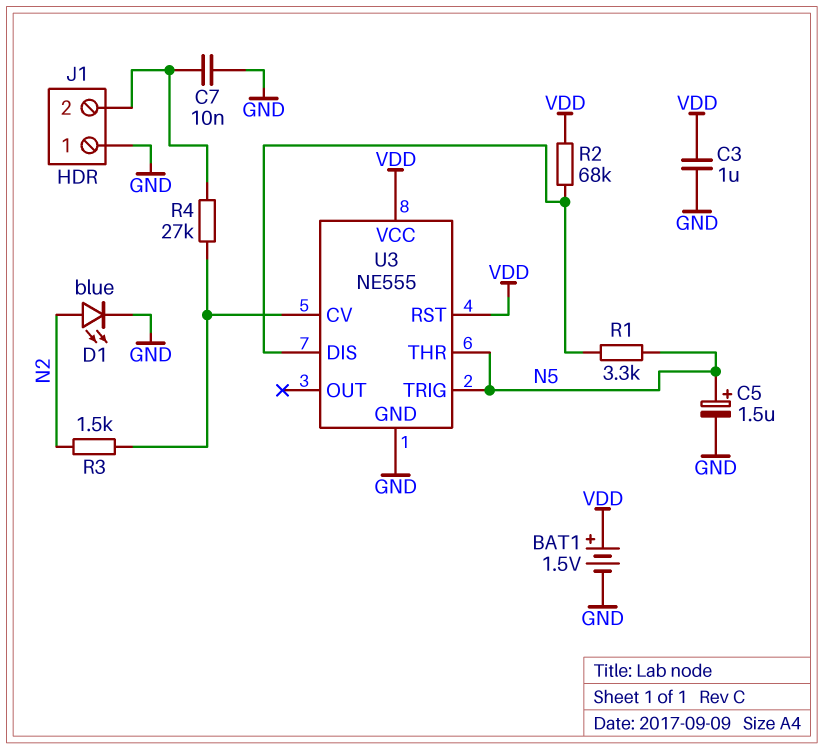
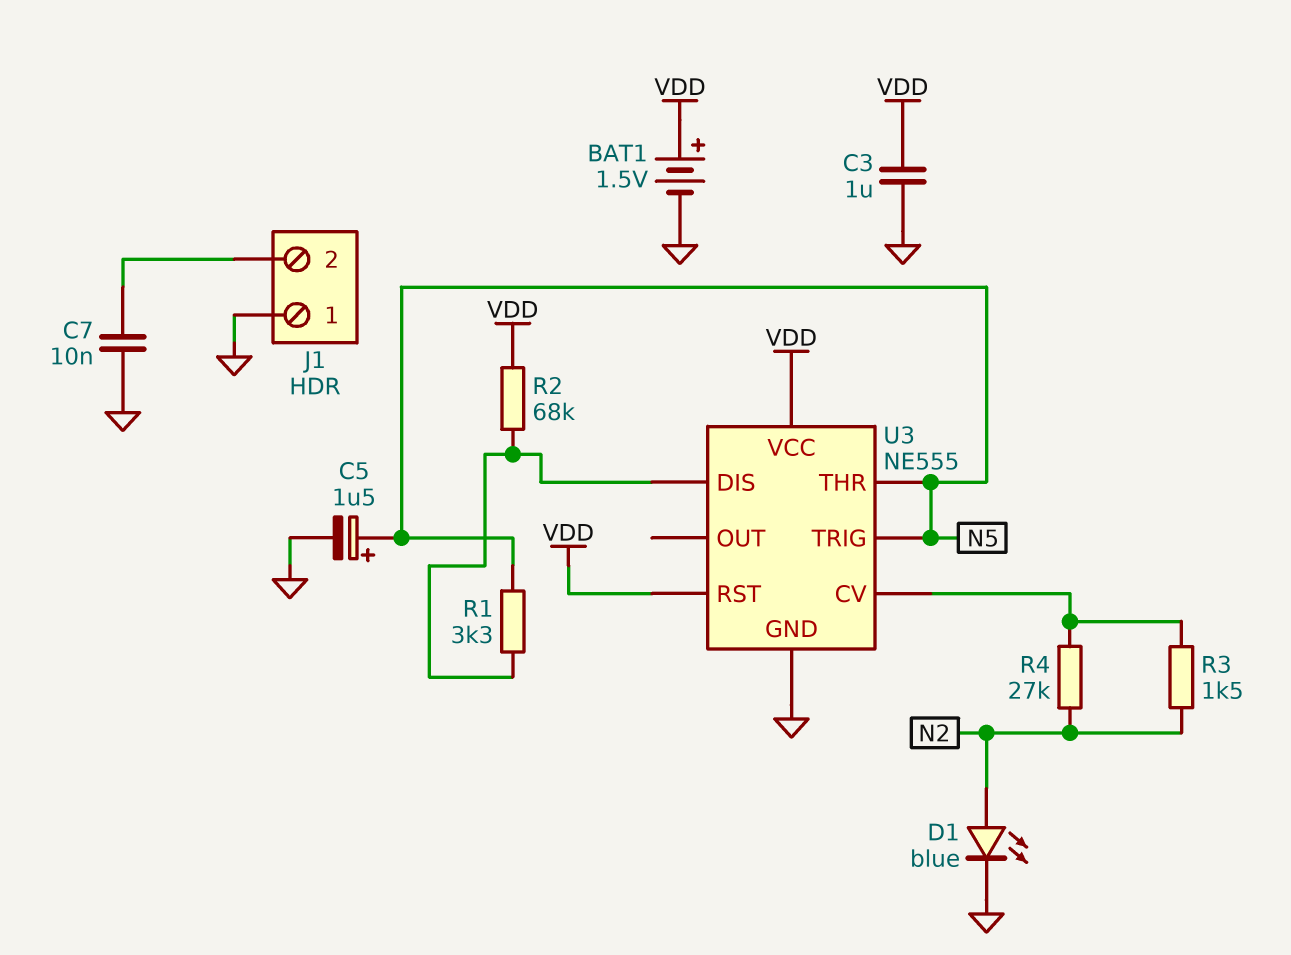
R4: 27k (J1/2, U3/CV) -> 27k (N2, U3/CV)

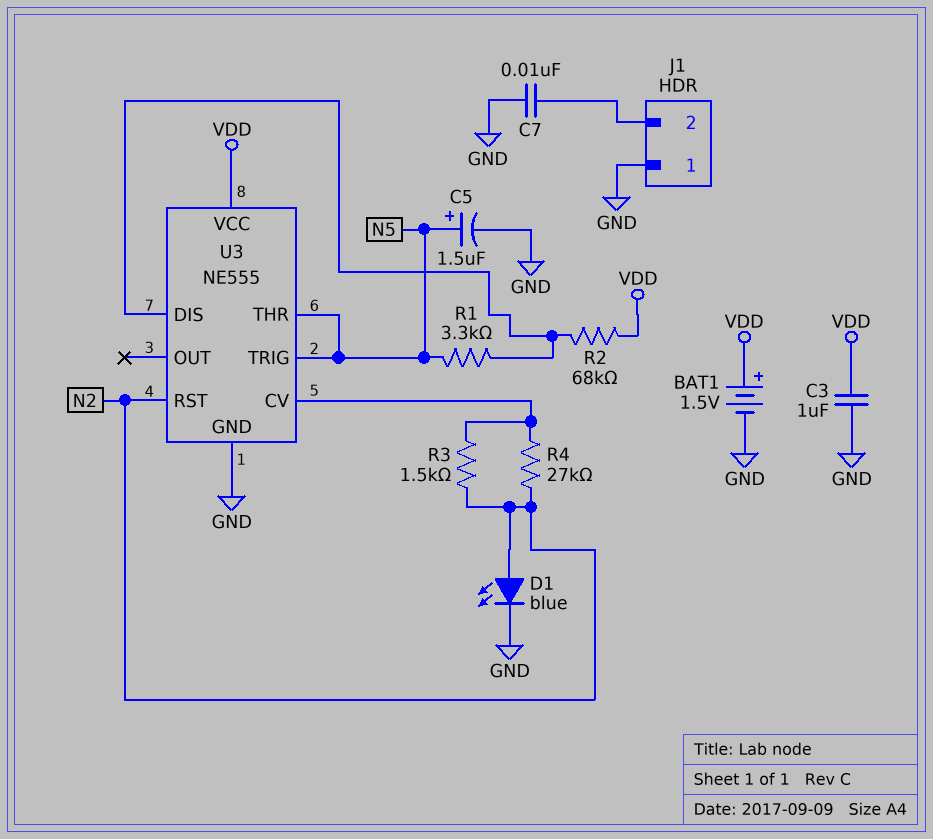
U3 pin RST: VDD -> N2

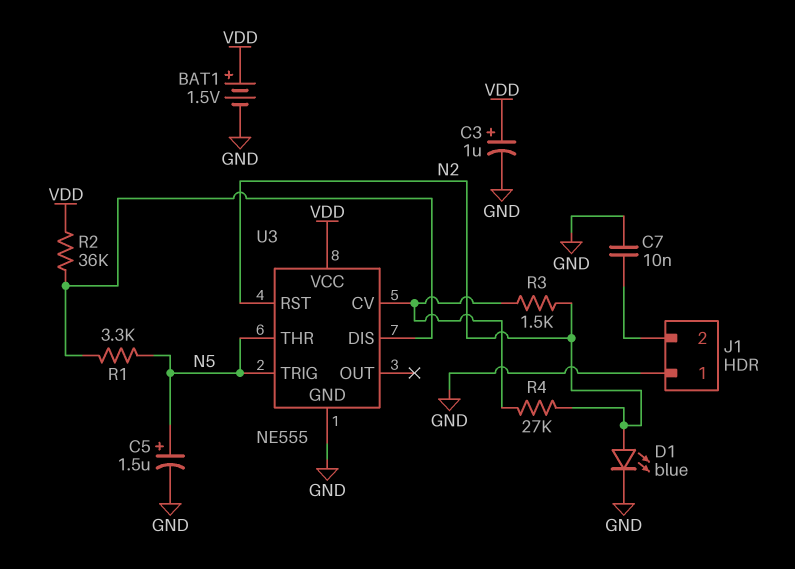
C3: 1uF (GND, VDD) -> 1uF (plus VDD, minus GND)
R2: 68k (U3/DIS, VDD) -> 36k (U3/DIS, VDD)

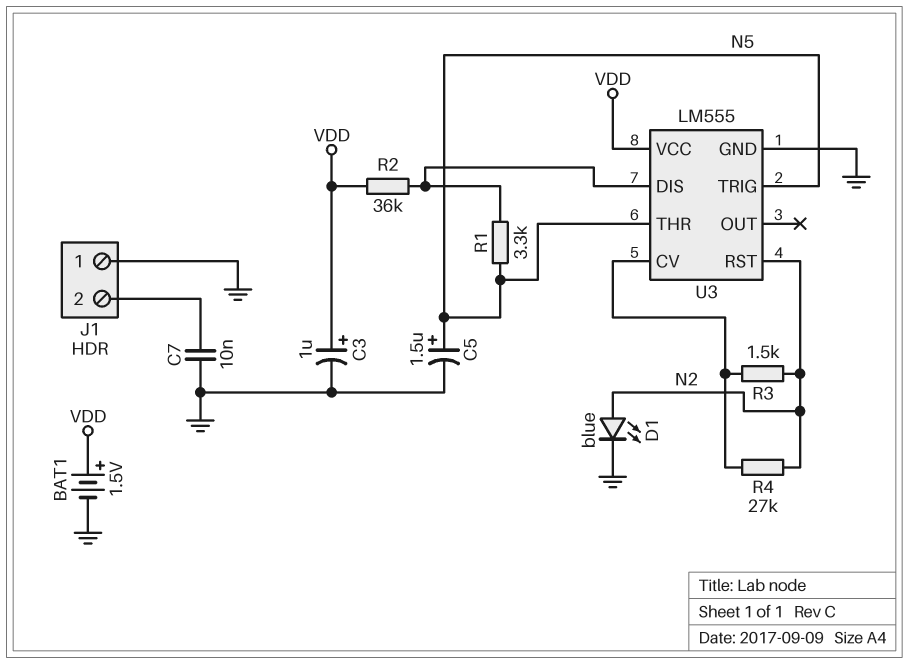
U3: NE555 -> LM555

